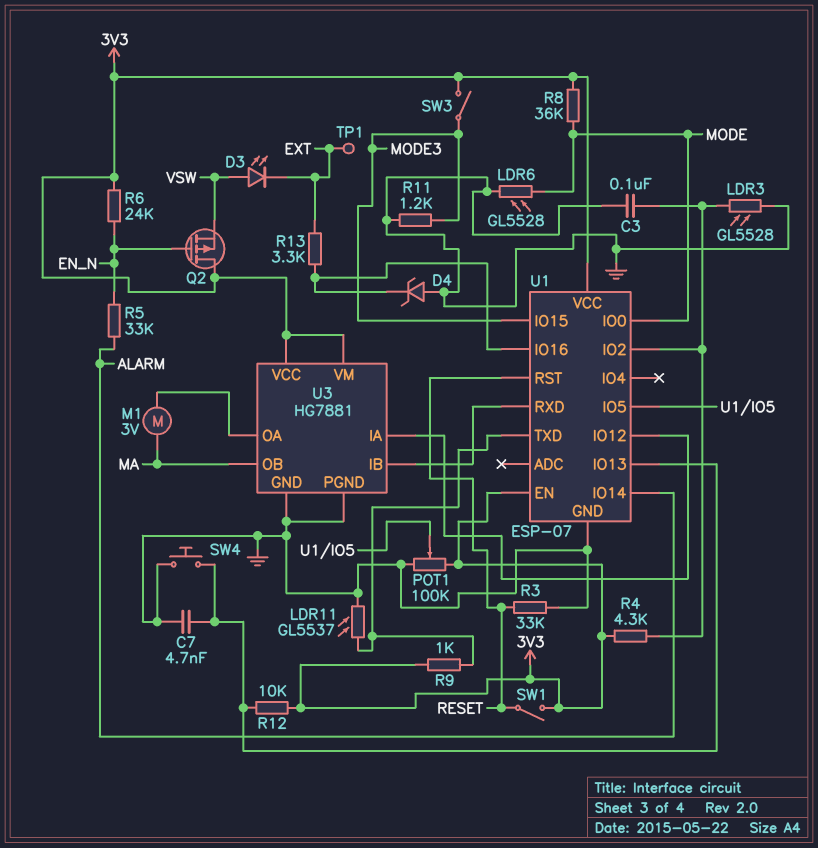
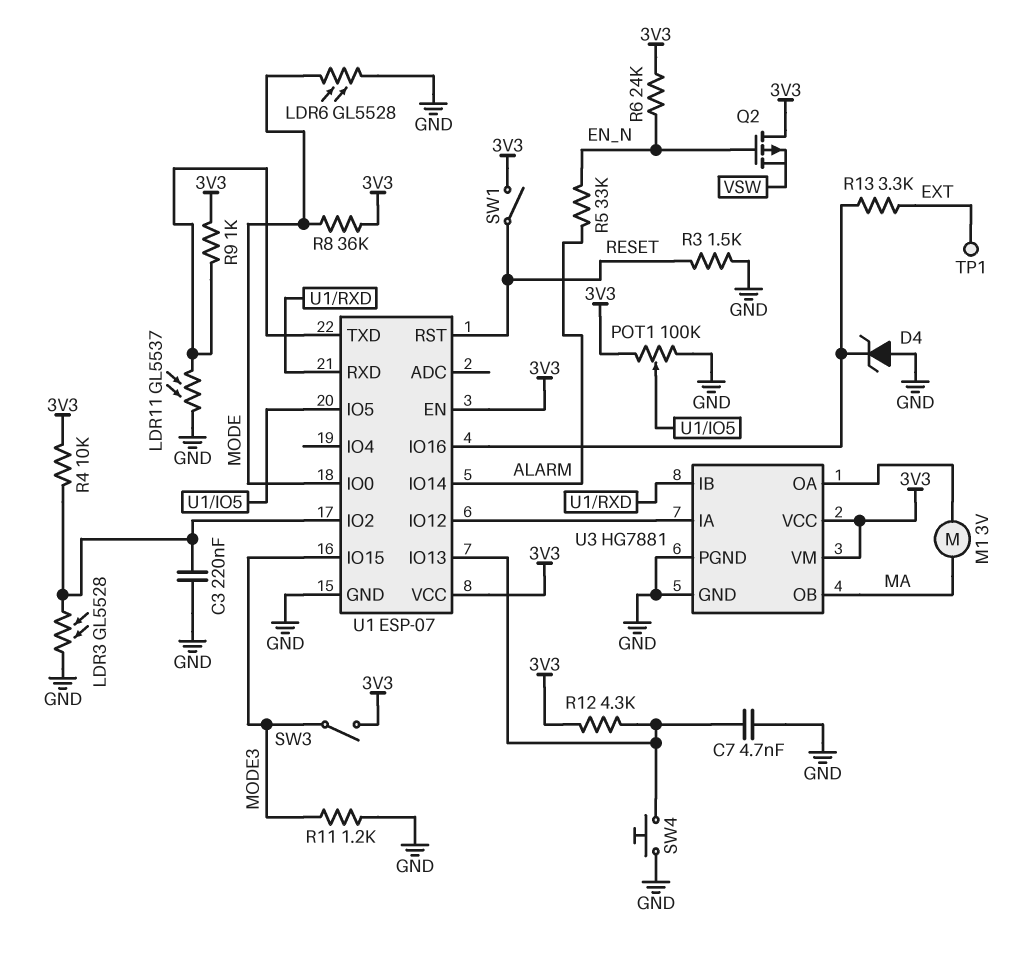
C3: 100nF (GND, U1/IO2) -> 220nF (GND, U1/IO2)
D3: LED (A VSW, K EXT) -> none
R3: 33k (GND, RESET) -> 1.5k (GND, RESET)
R4: 4.3k (3V3, U1/IO2) -> 10k (3V3, U1/IO2)
R12: 10k (3V3, U1/IO13) -> 4.3k (3V3, U1/IO13)

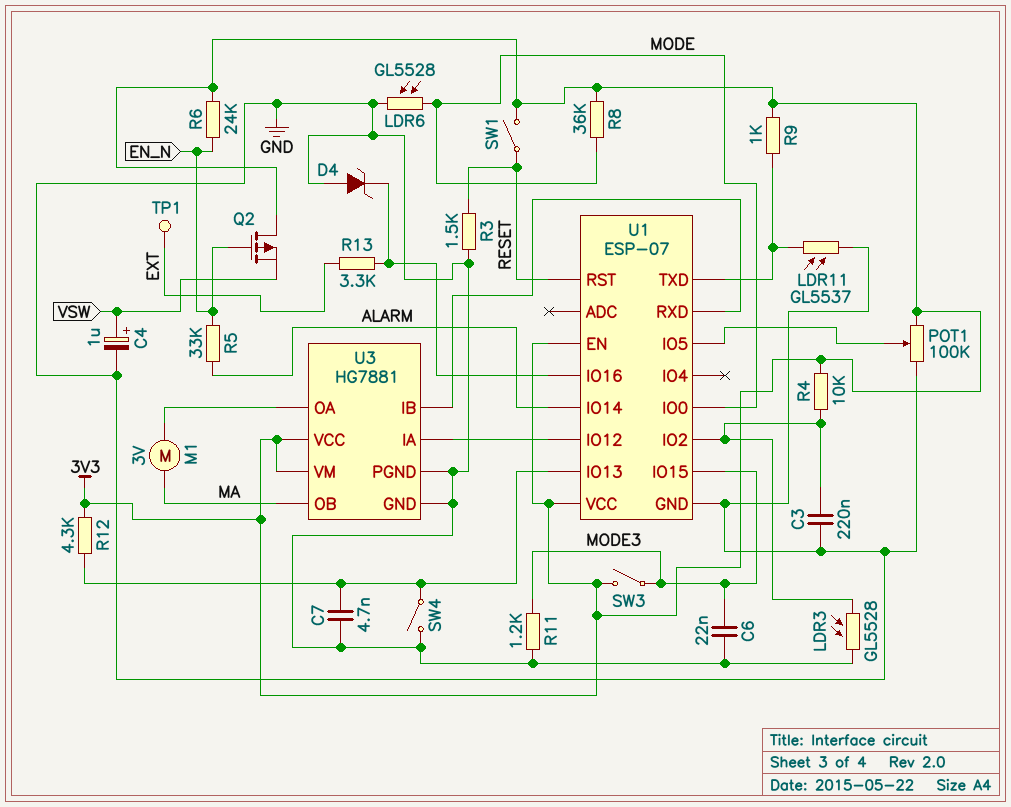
C4: none -> 1uF (plus VSW, minus GND)
C6: none -> 22nF (GND, MODE3)
SW4: button (GND, U1/IO13) -> switch (GND, U1/IO13)

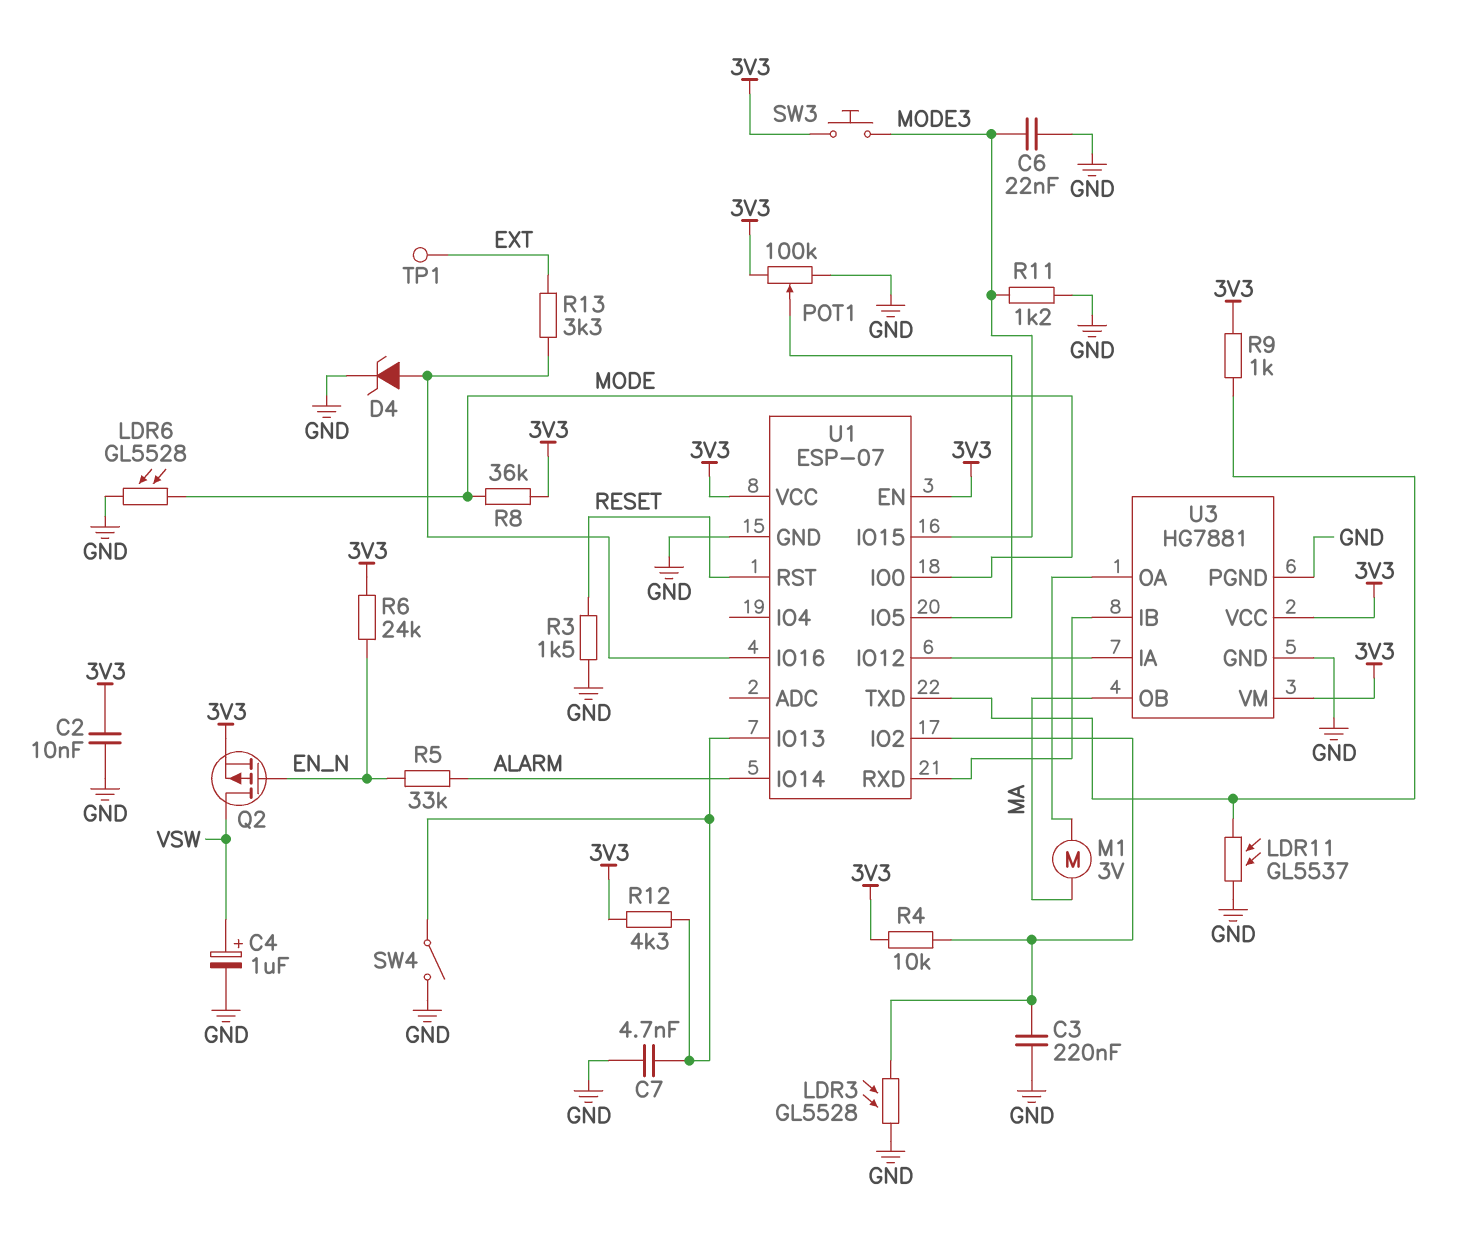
C2: none -> 10nF (3V3, GND)
D4: zener (A GND, K U1/IO16) -> zener (A U1/IO16, K GND)
Q2: PMOS (G EN_N, D 3V3, S VSW) -> PMOS (G EN_N, D VSW, S 3V3)
SW1: switch (3V3, RESET) -> none
SW3: switch (3V3, MODE3) -> button (3V3, MODE3)

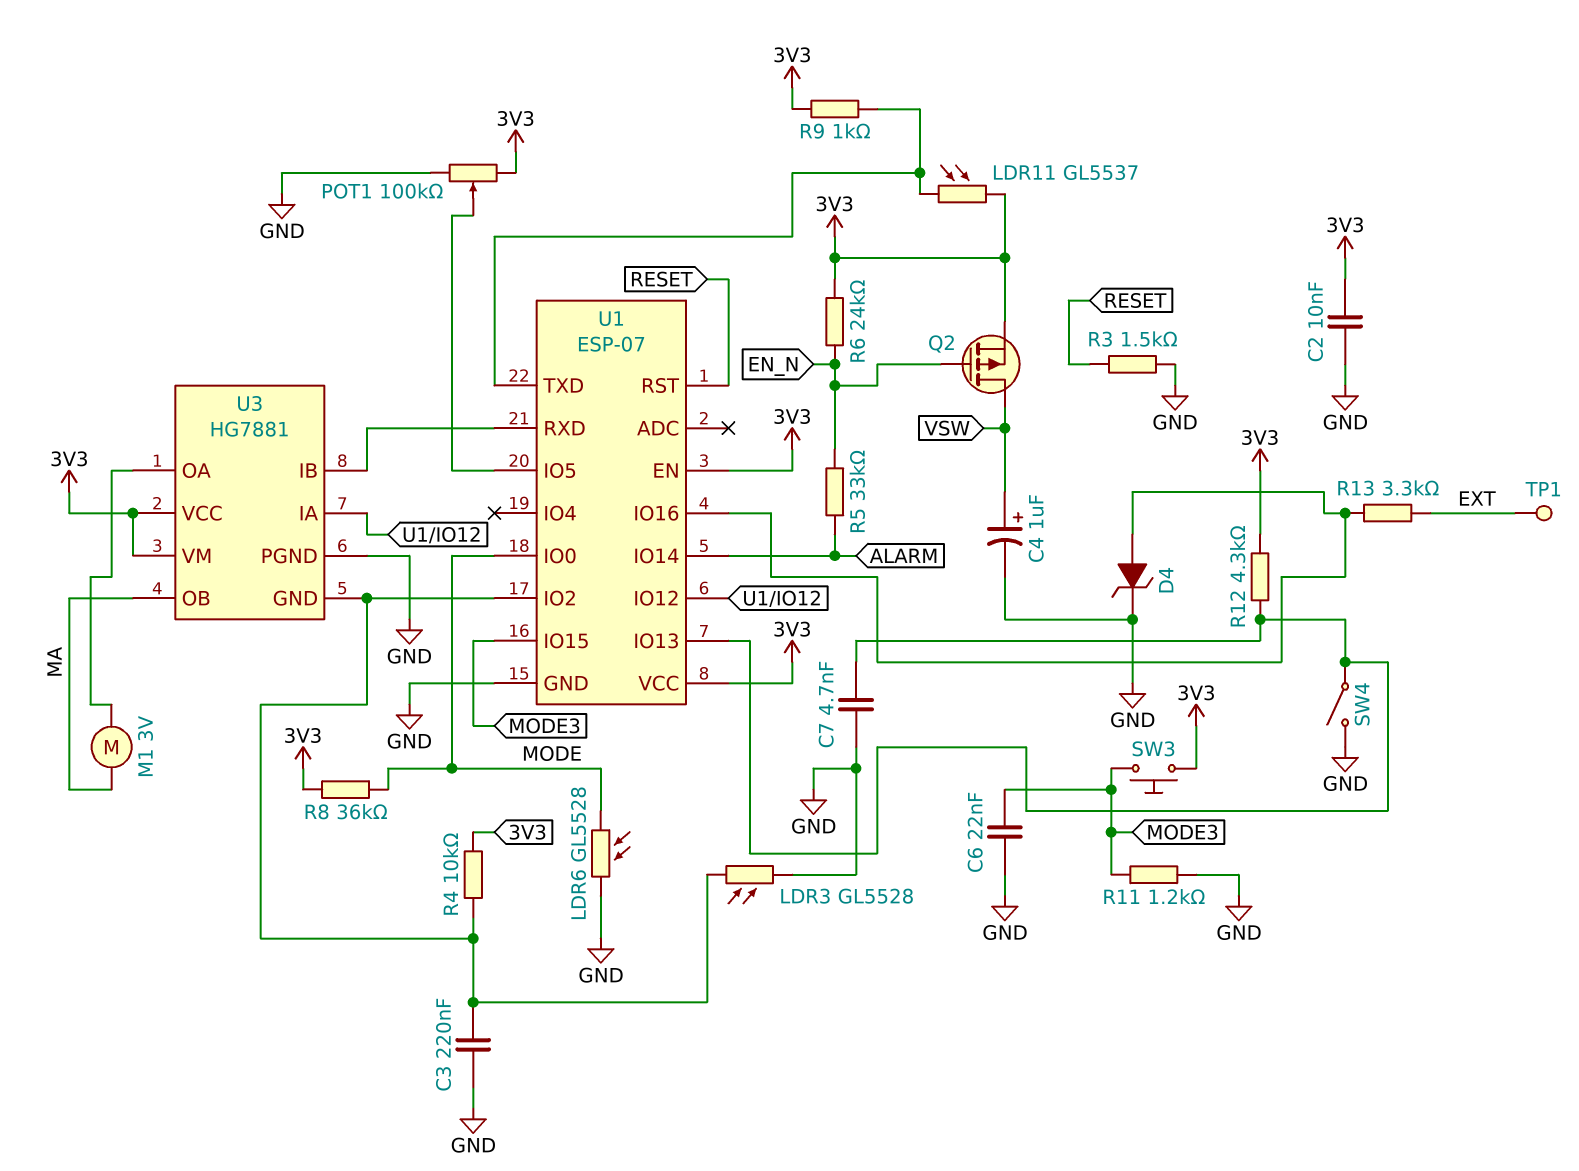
LDR11: GL5537 (GND, U1/TXD) -> GL5537 (3V3, U1/TXD)
U3 pin GND: GND -> U1/IO2

